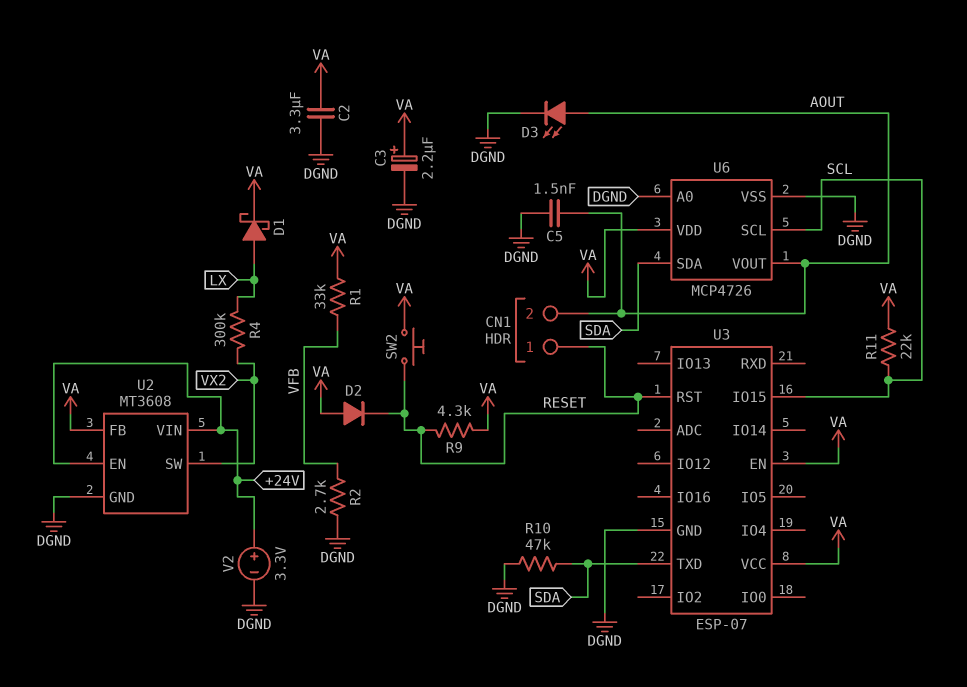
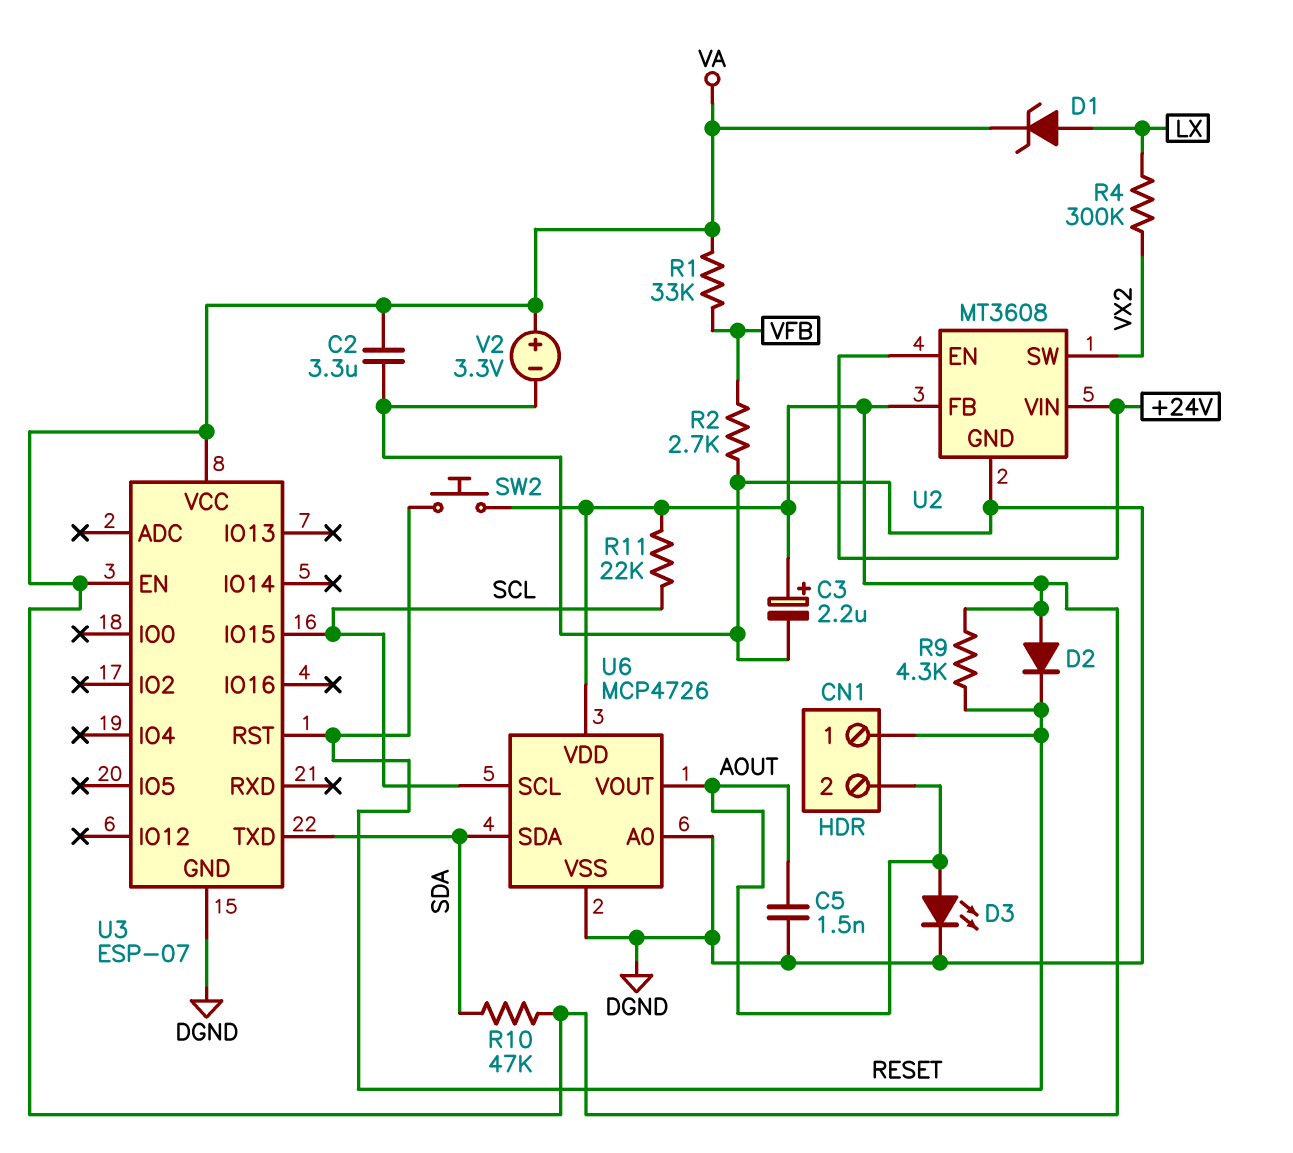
D1: schottky (A LX, K VA) -> zener (A LX, K VA)
R10: 47k (DGND, SDA) -> 47k (SDA, VA)
V2: 3.3V (plus +24V, minus DGND) -> 3.3V (plus VA, minus DGND)

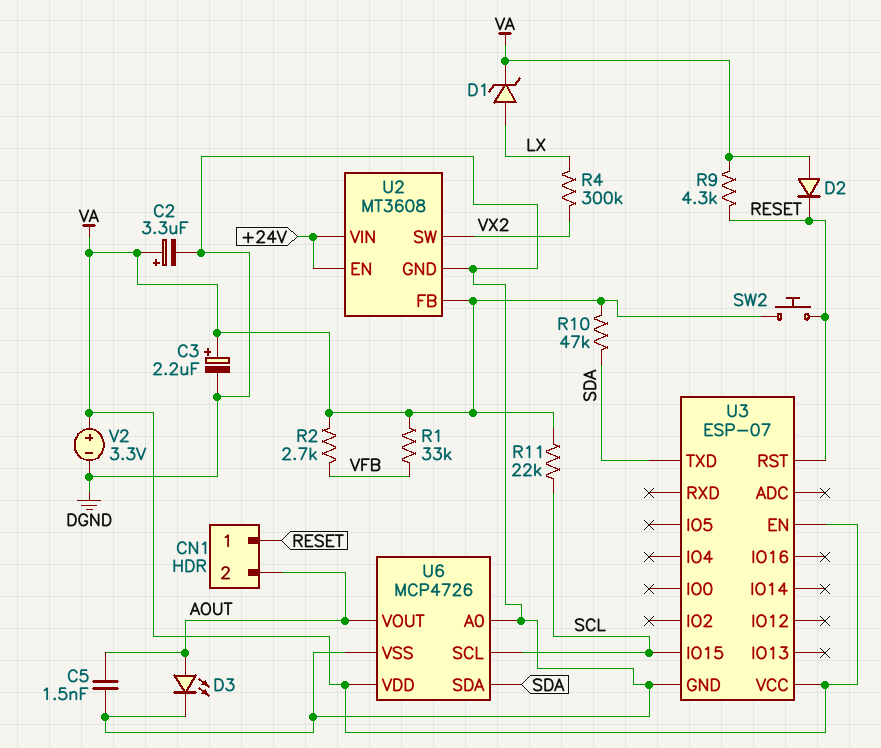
C2: 3.3uF (DGND, VA) -> 3.3uF (plus VA, minus DGND)
R2: 2.7k (DGND, VFB) -> 2.7k (VA, VFB)

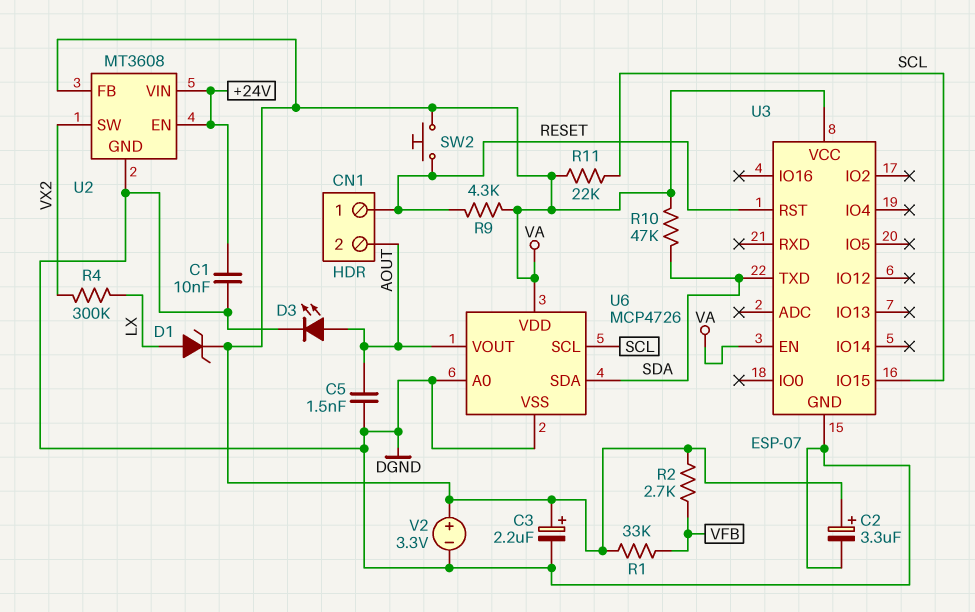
C1: none -> 10nF (+24V, DGND)
D2: diode (A VA, K RESET) -> none

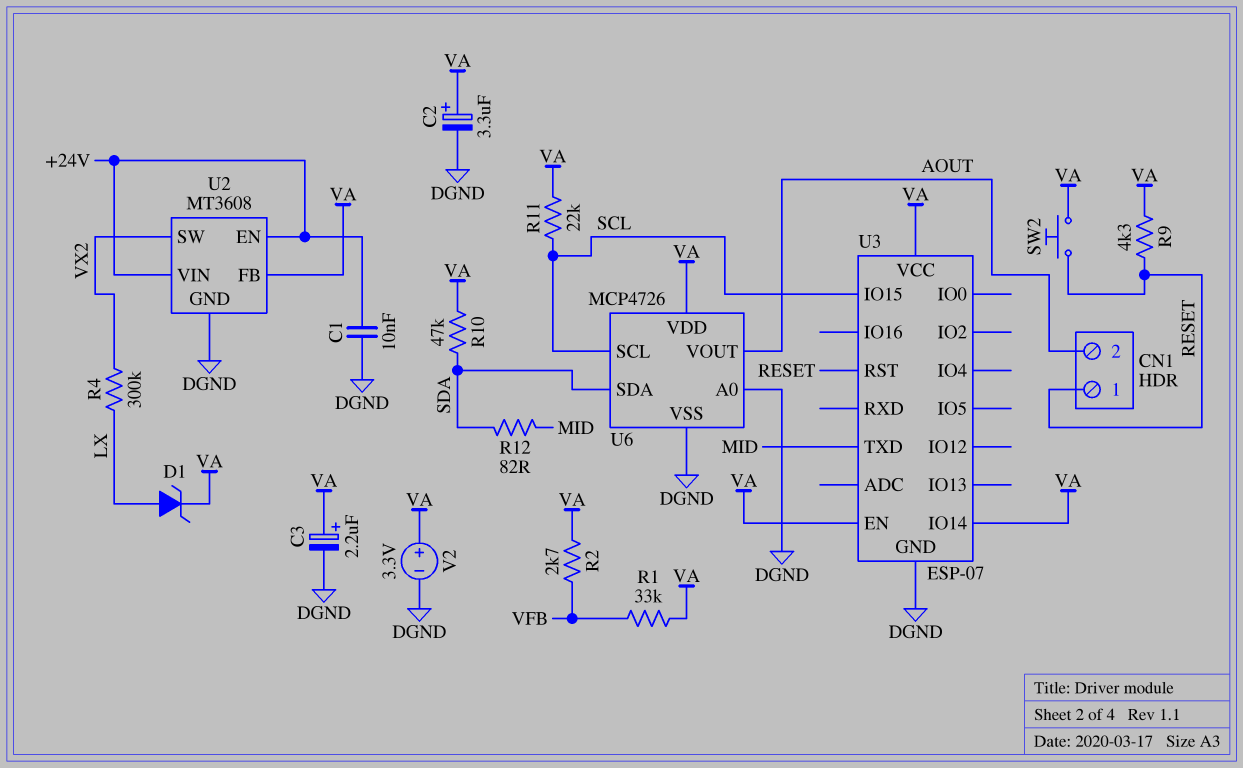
C5: 1.5nF (AOUT, DGND) -> none
D3: LED (A AOUT, K DGND) -> none
R12: none -> 82 (MID, SDA)
U3 pin IO14: none -> VA
U3 pin TXD: SDA -> MID

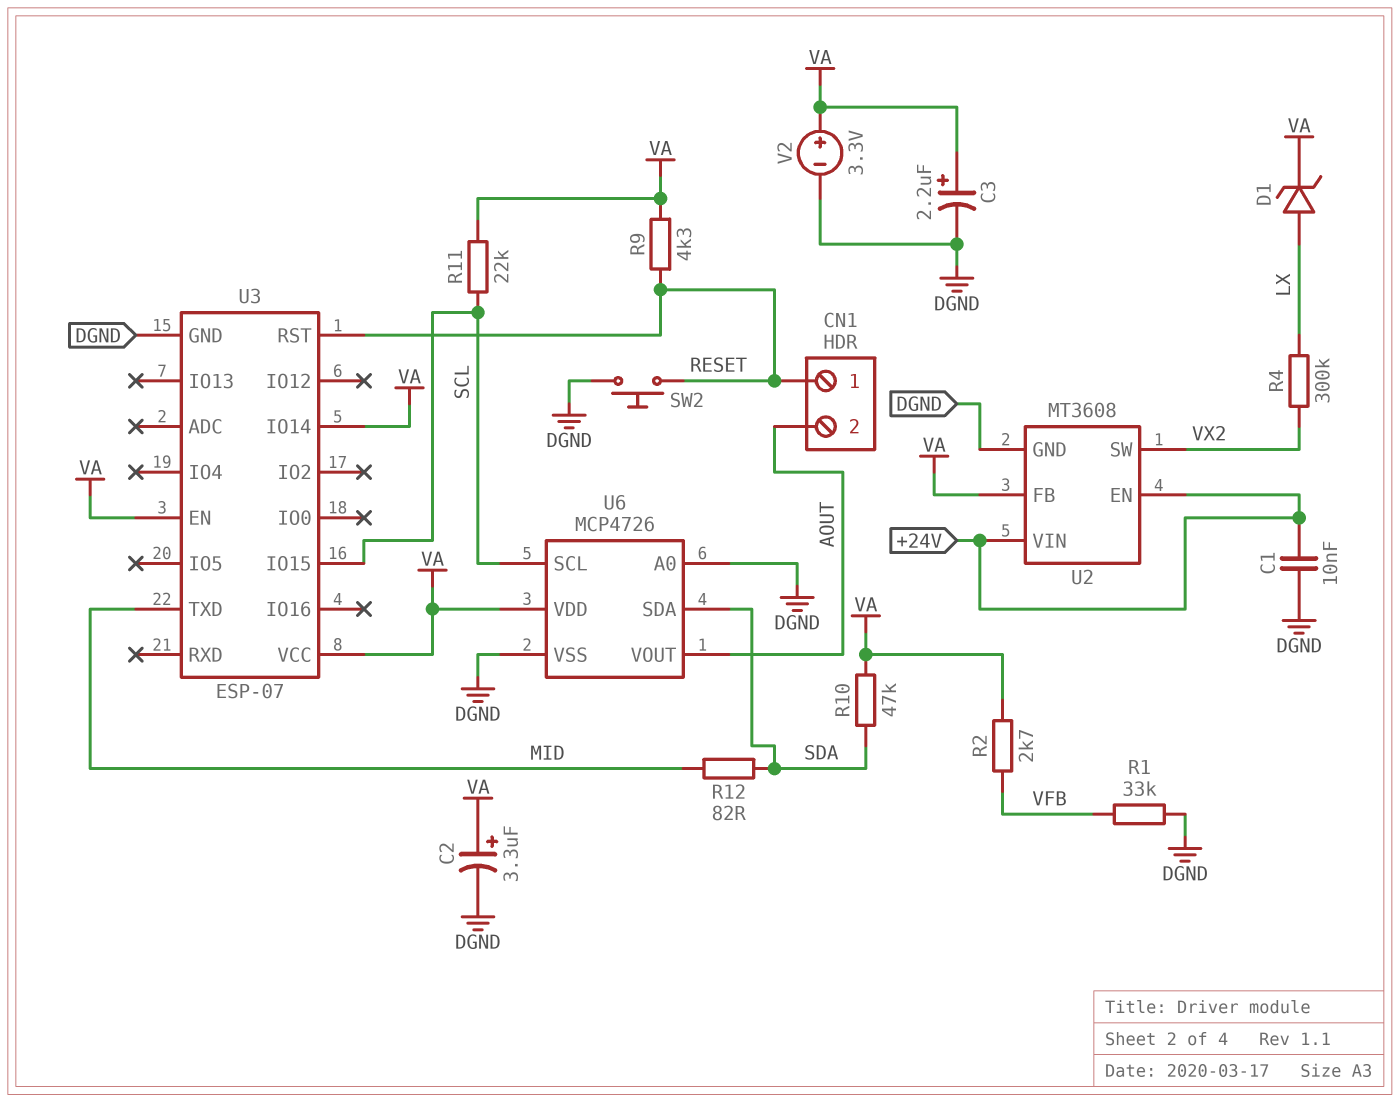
R1: 33k (VA, VFB) -> 33k (DGND, VFB)
SW2: button (RESET, VA) -> button (DGND, RESET)

